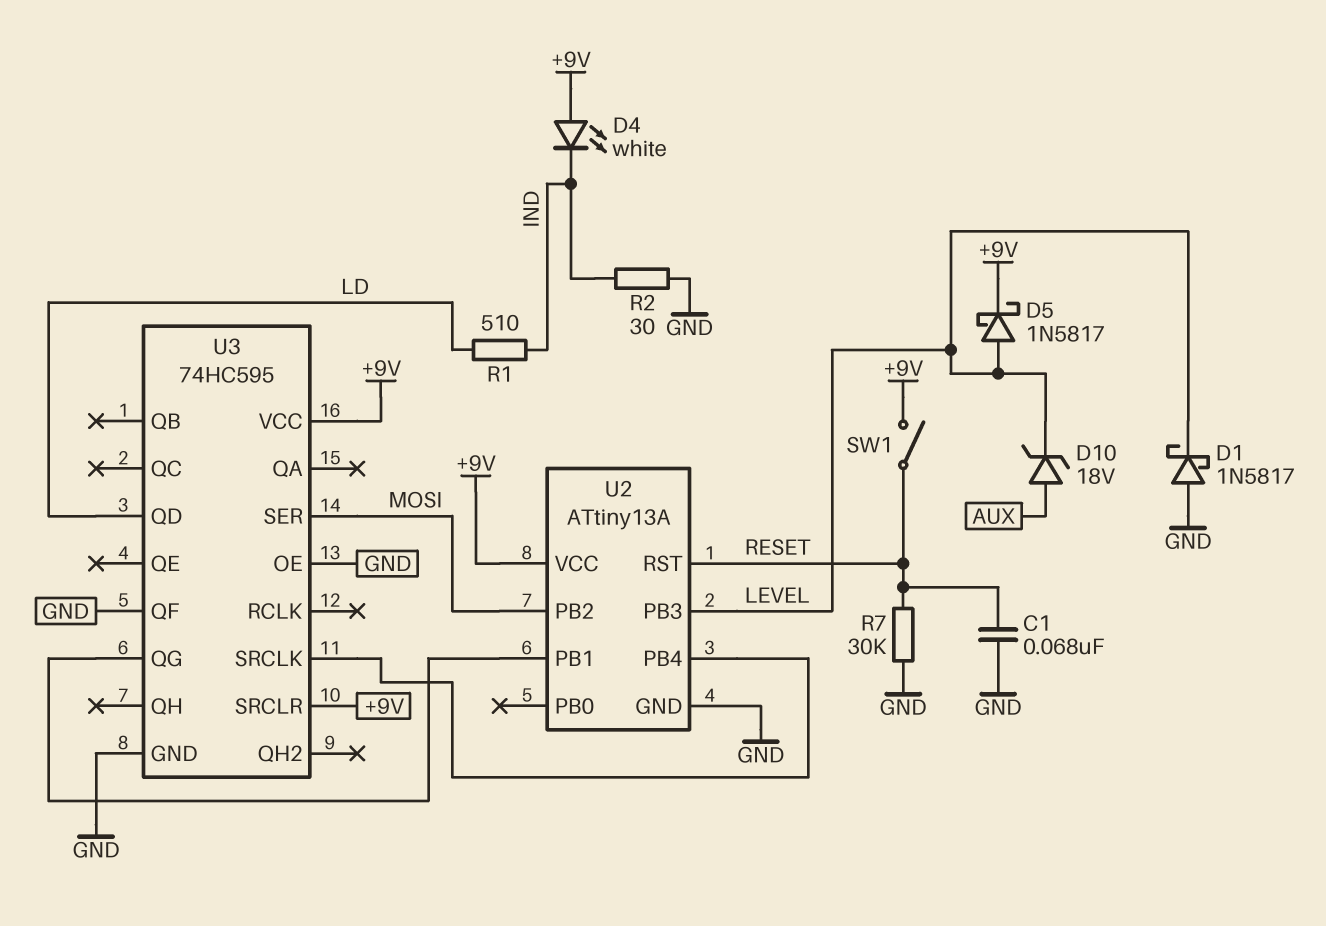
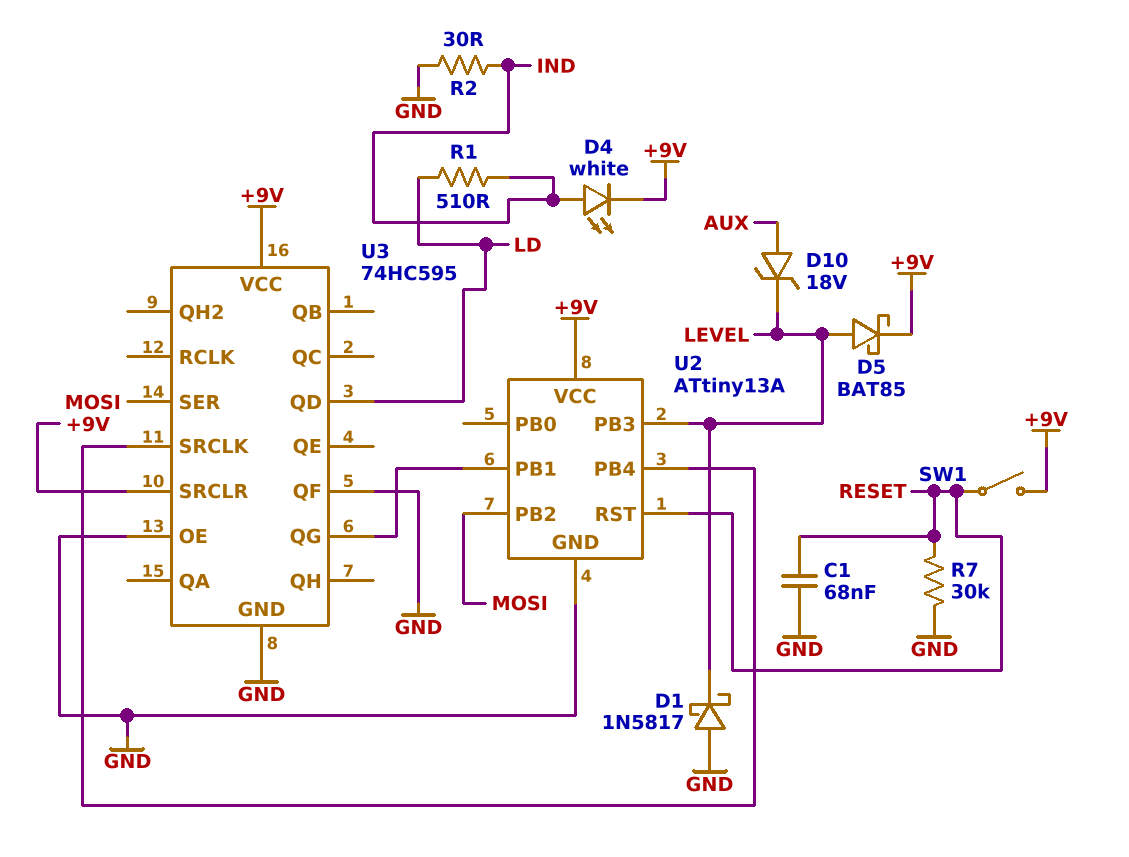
D4: LED white (A +9V, K IND) -> LED white (A IND, K +9V)
D5: schottky 1N5817 (A LEVEL, K +9V) -> schottky BAT85 (A LEVEL, K +9V)

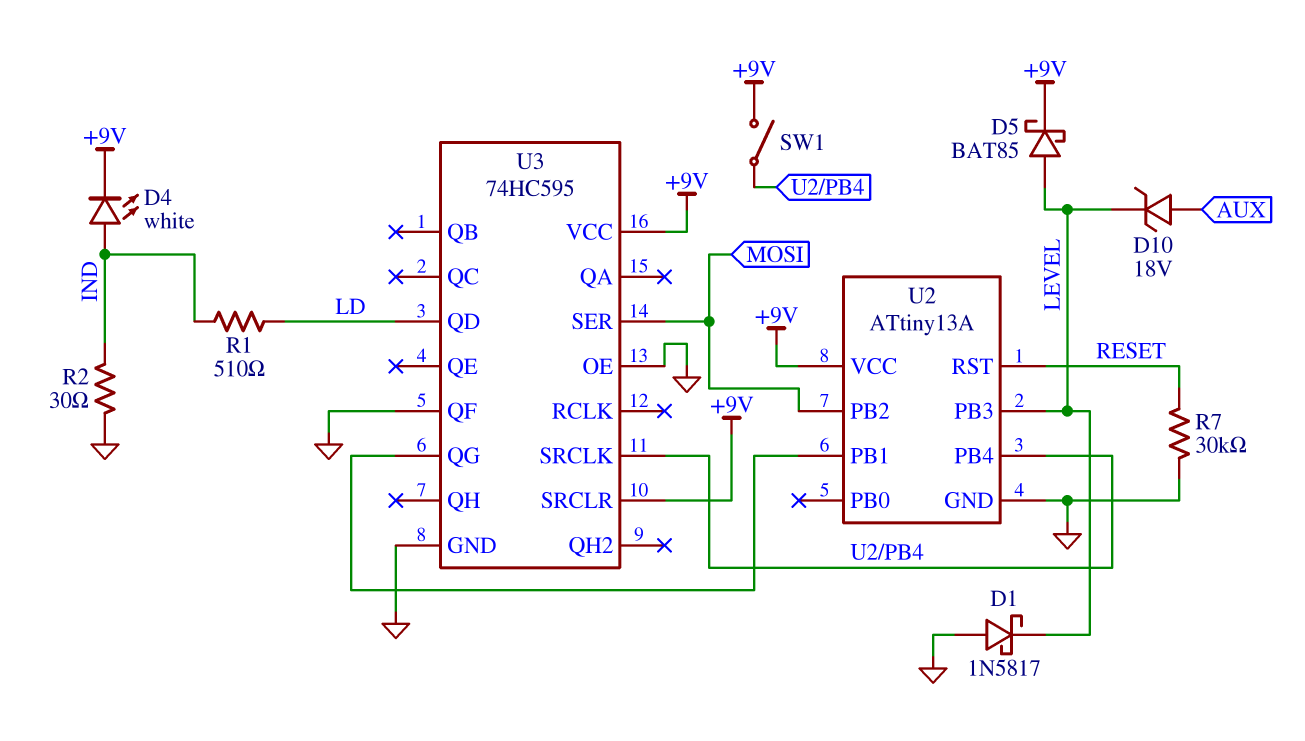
C1: 68nF (GND, RESET) -> none
SW1: switch (+9V, RESET) -> switch (+9V, U2/PB4)

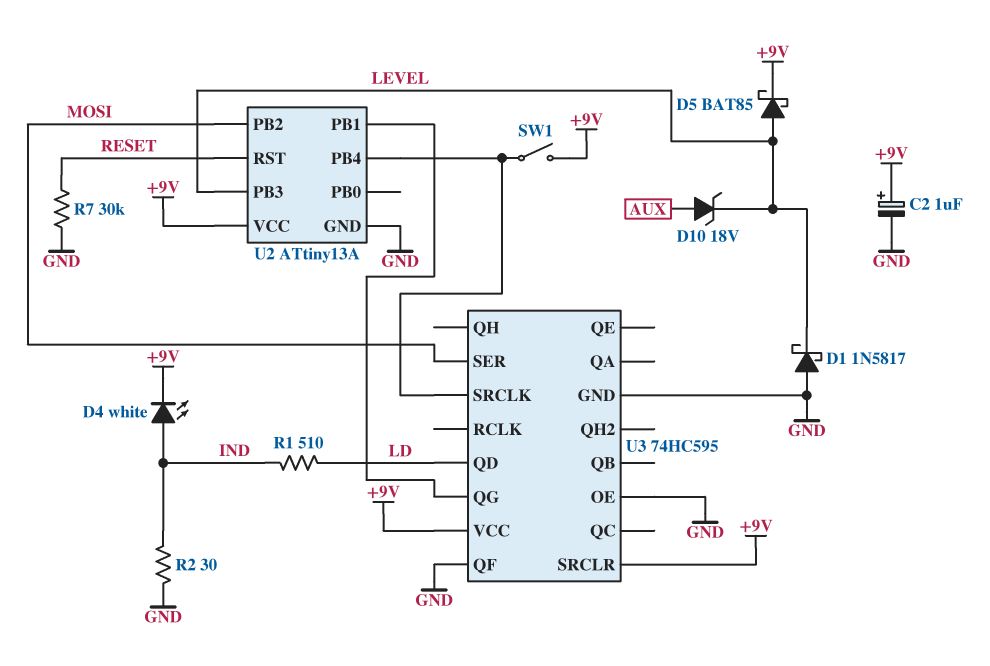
C2: none -> 1uF (plus +9V, minus GND)

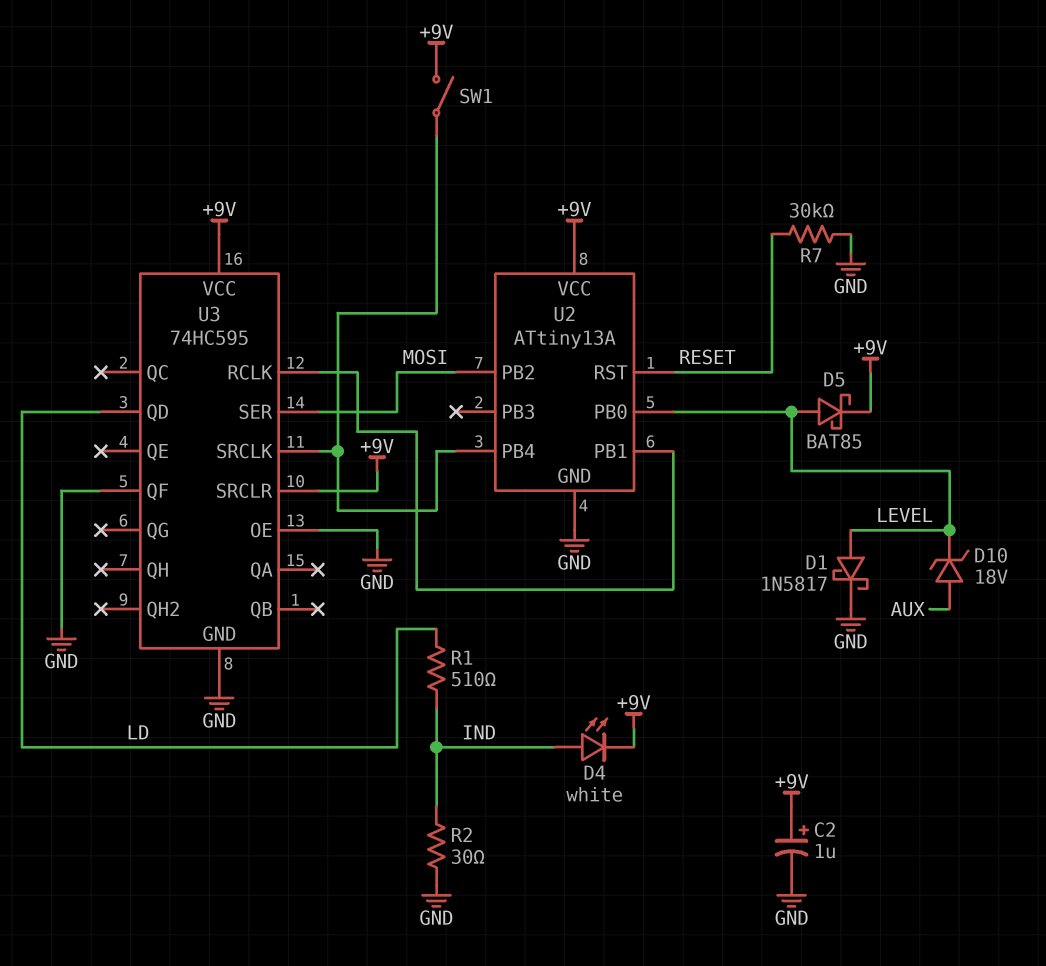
D1: schottky 1N5817 (A GND, K LEVEL) -> schottky 1N5817 (A LEVEL, K GND)
U2 pin PB0: none -> LEVEL
U2 pin PB3: LEVEL -> none
U3 pin QG: U2/PB1 -> none
U3 pin RCLK: none -> U2/PB1

